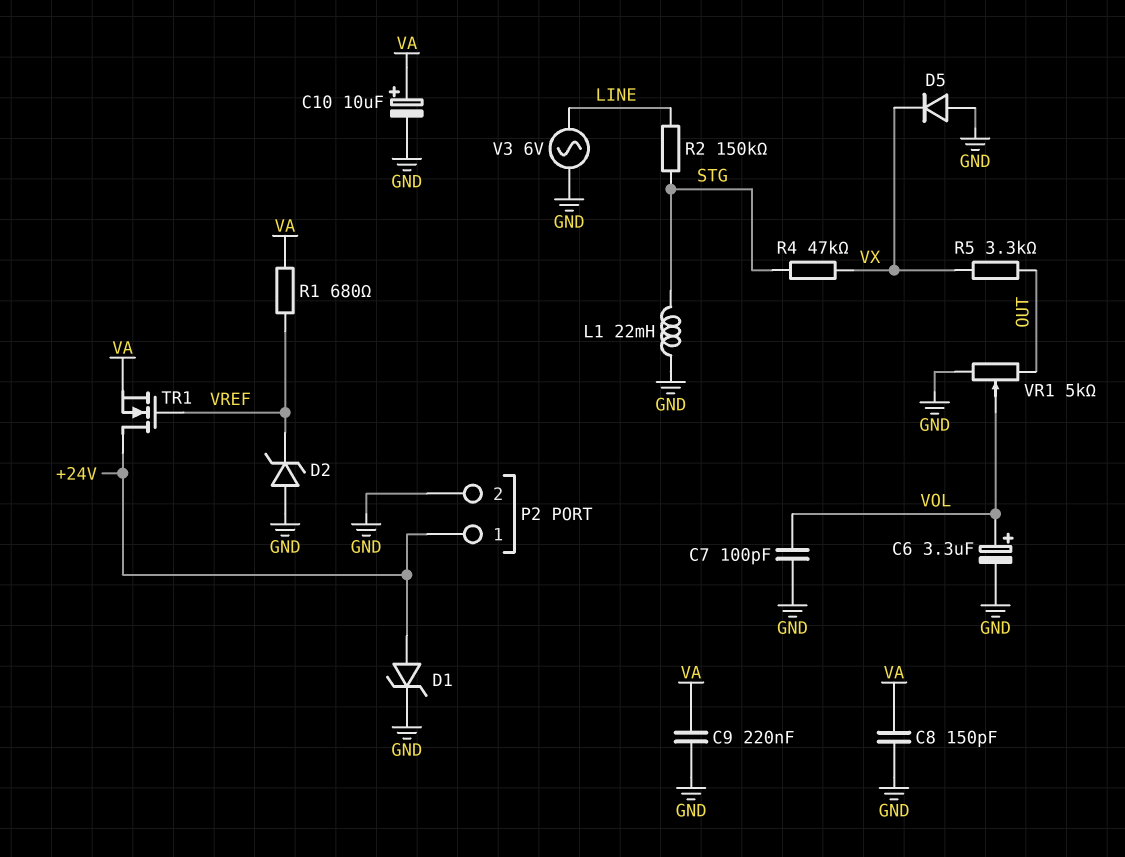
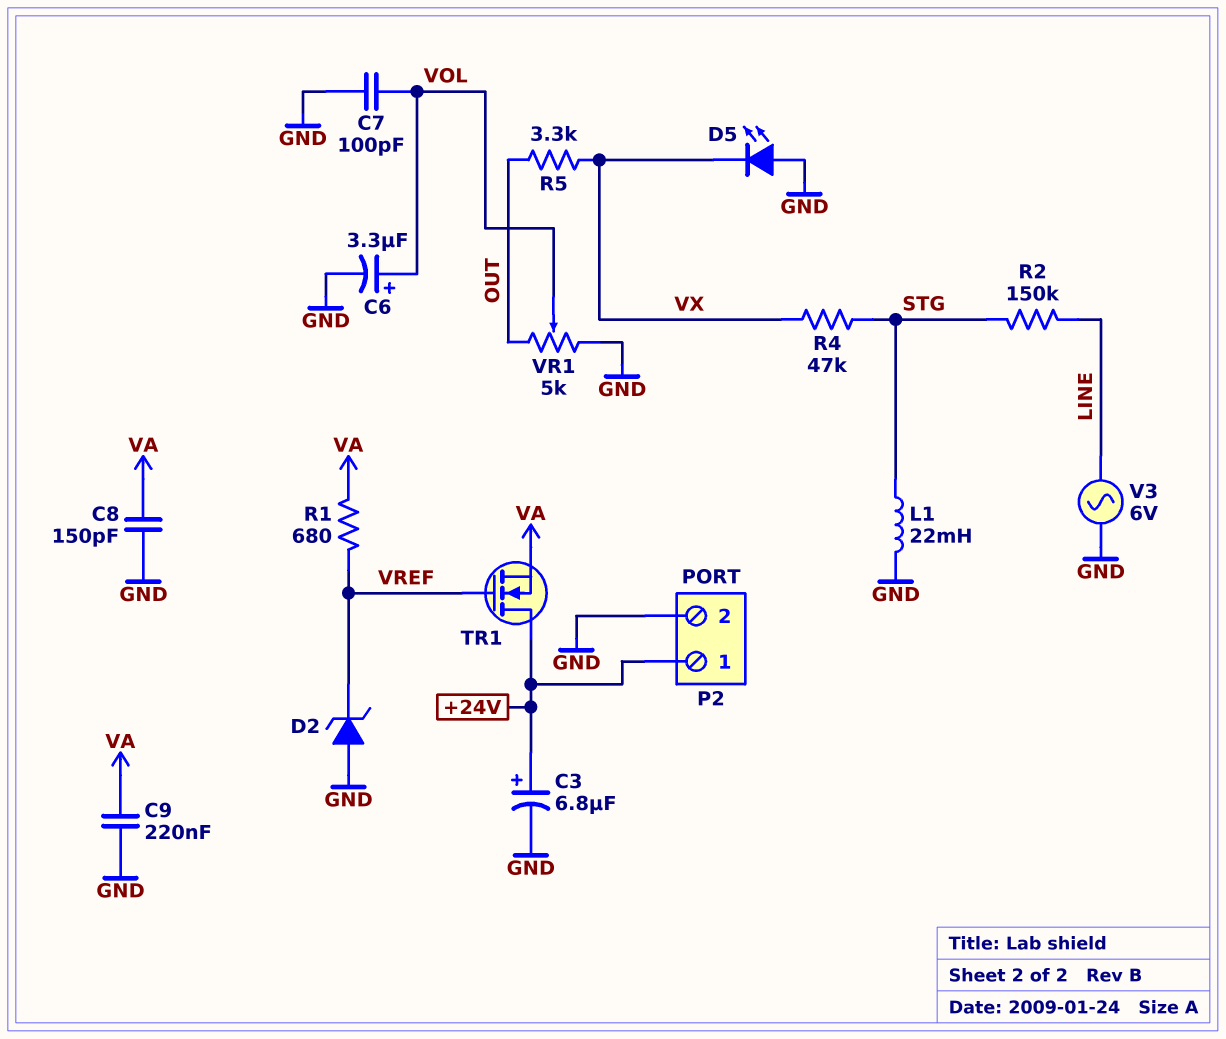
C3: none -> 6.8uF (plus +24V, minus GND)
C10: 10uF (plus VA, minus GND) -> none
D1: zener (A +24V, K GND) -> none
D5: diode (A GND, K VX) -> LED (A GND, K VX)

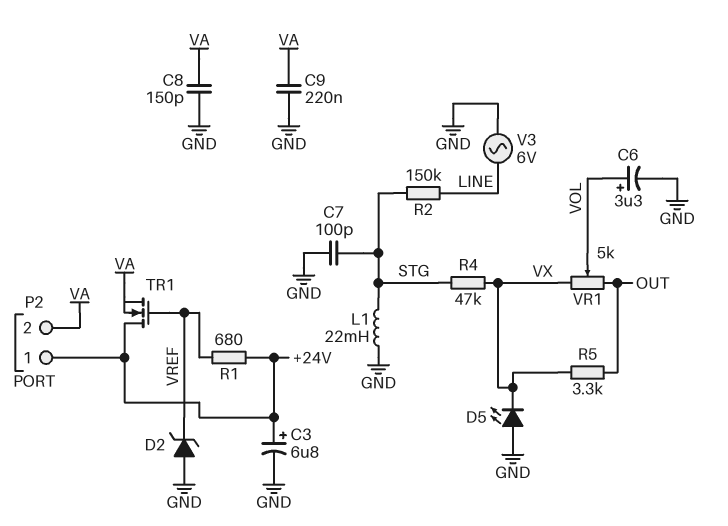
C7: 100pF (GND, VOL) -> 100pF (GND, STG)
P2 pin 2: GND -> VA
R1: 680 (VA, VREF) -> 680 (+24V, VREF)
VR1: 5k (GND, OUT, wiper VOL) -> 5k (OUT, VX, wiper VOL)

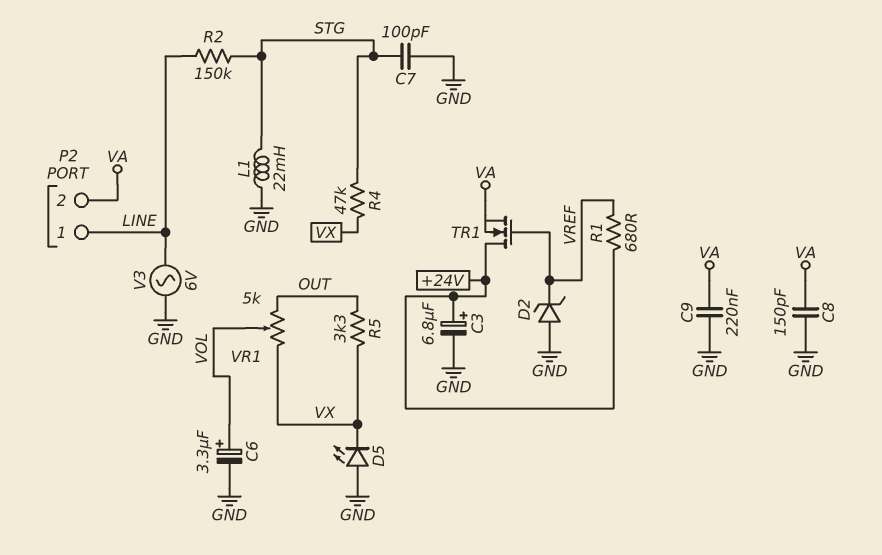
P2 pin 1: +24V -> LINE

